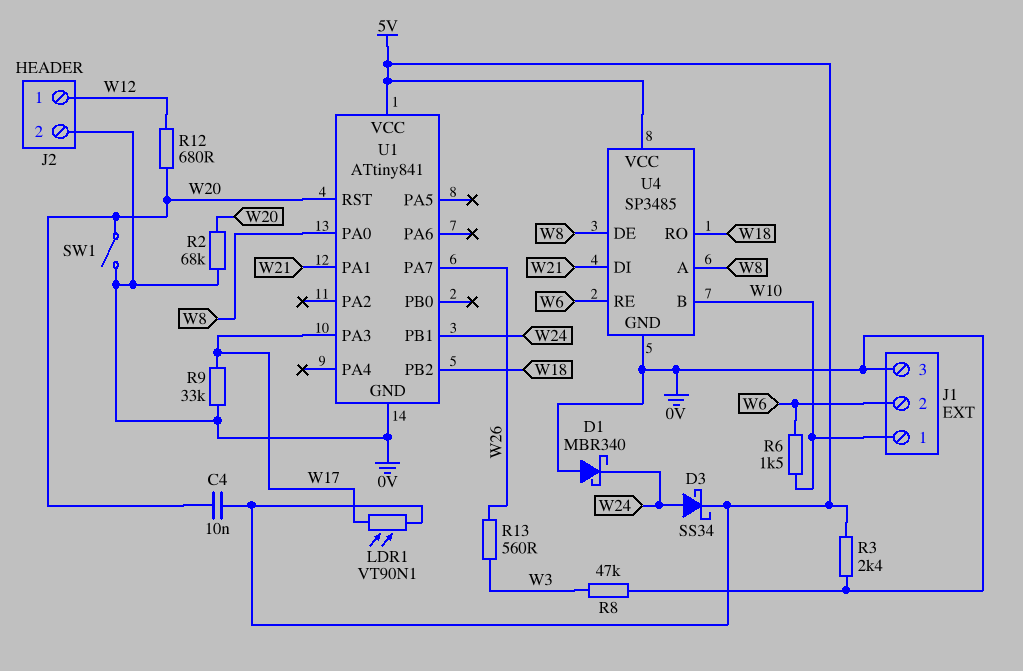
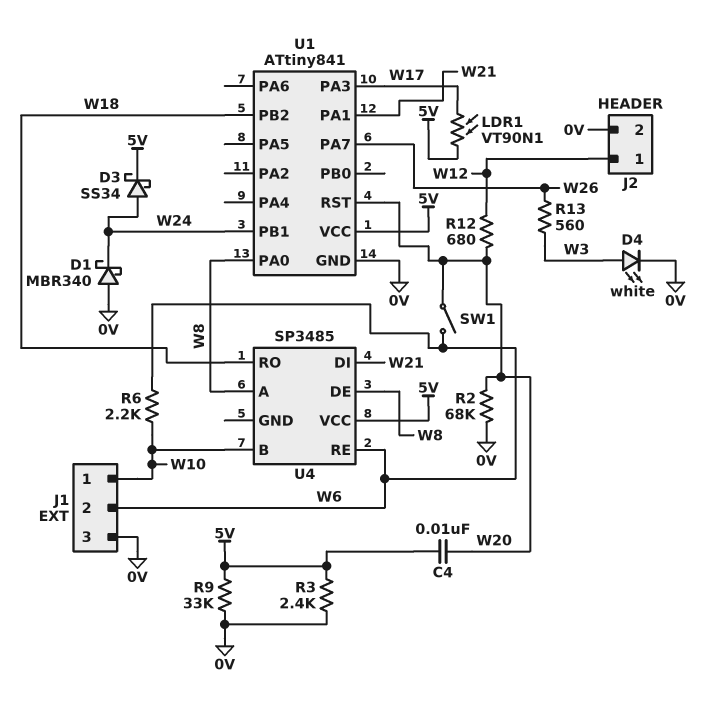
D4: none -> LED white (A W3, K 0V)
R6: 1.5k (W6, W10) -> 2.2k (W6, W10)
R8: 47k (0V, W3) -> none
R9: 33k (0V, W17) -> 33k (0V, 5V)
SW1: switch (0V, W20) -> switch (W6, W20)
U4 pin GND: 0V -> none

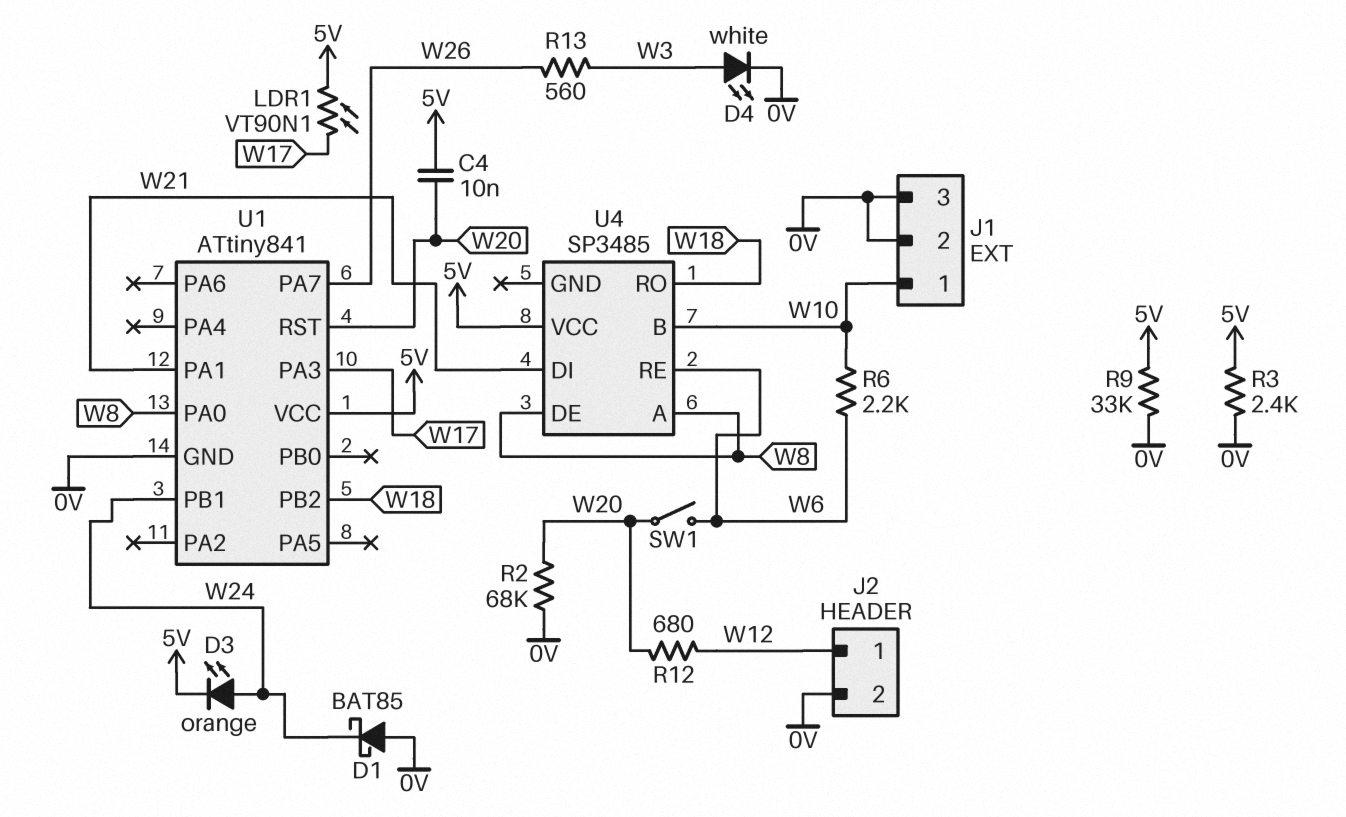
D1: schottky MBR340 (A 0V, K W24) -> schottky BAT85 (A 0V, K W24)
D3: schottky SS34 (A W24, K 5V) -> LED orange (A W24, K 5V)
J1 pin 2: W6 -> 0V

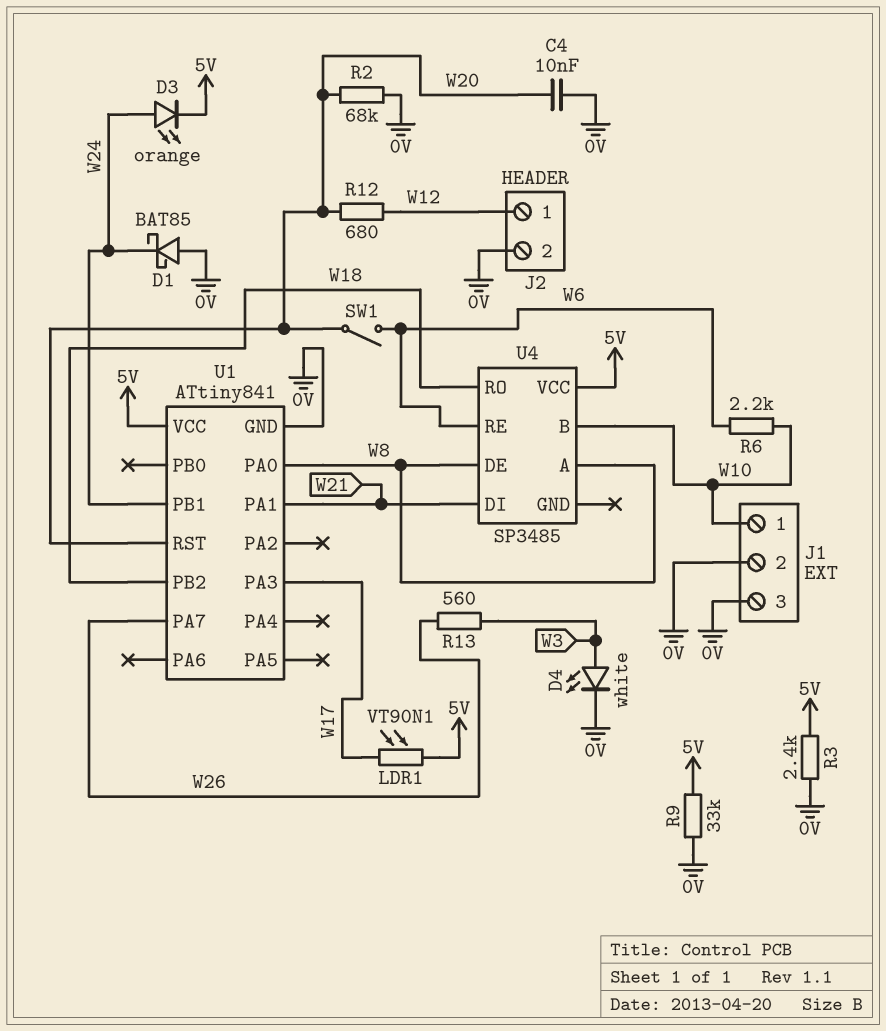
C4: 10nF (5V, W20) -> 10nF (0V, W20)

